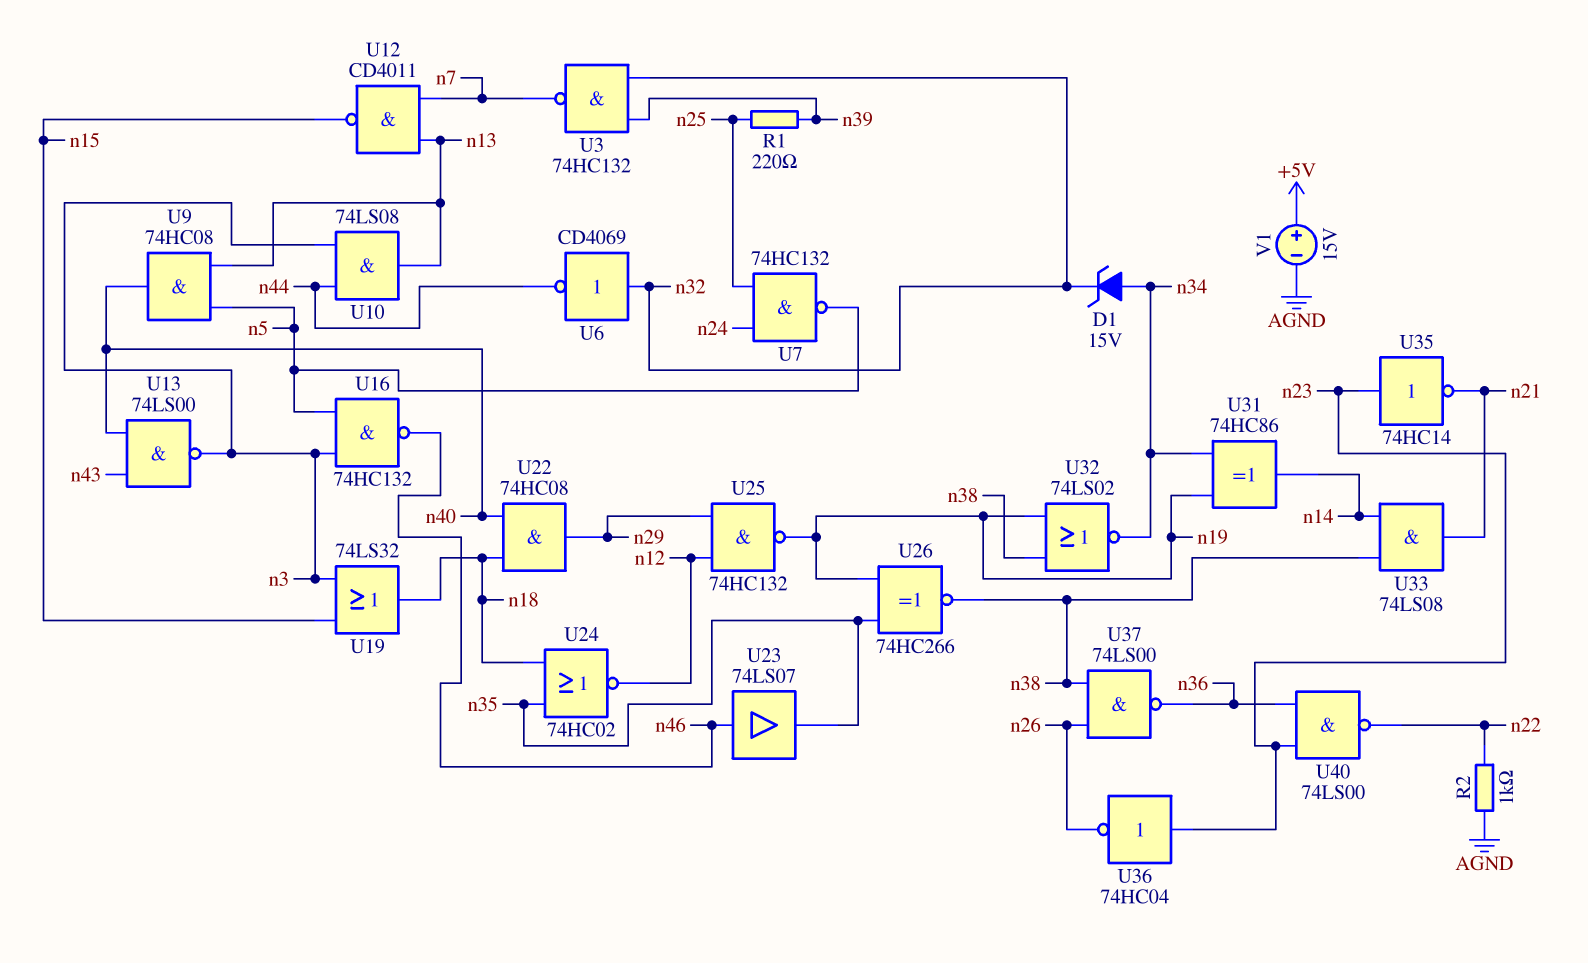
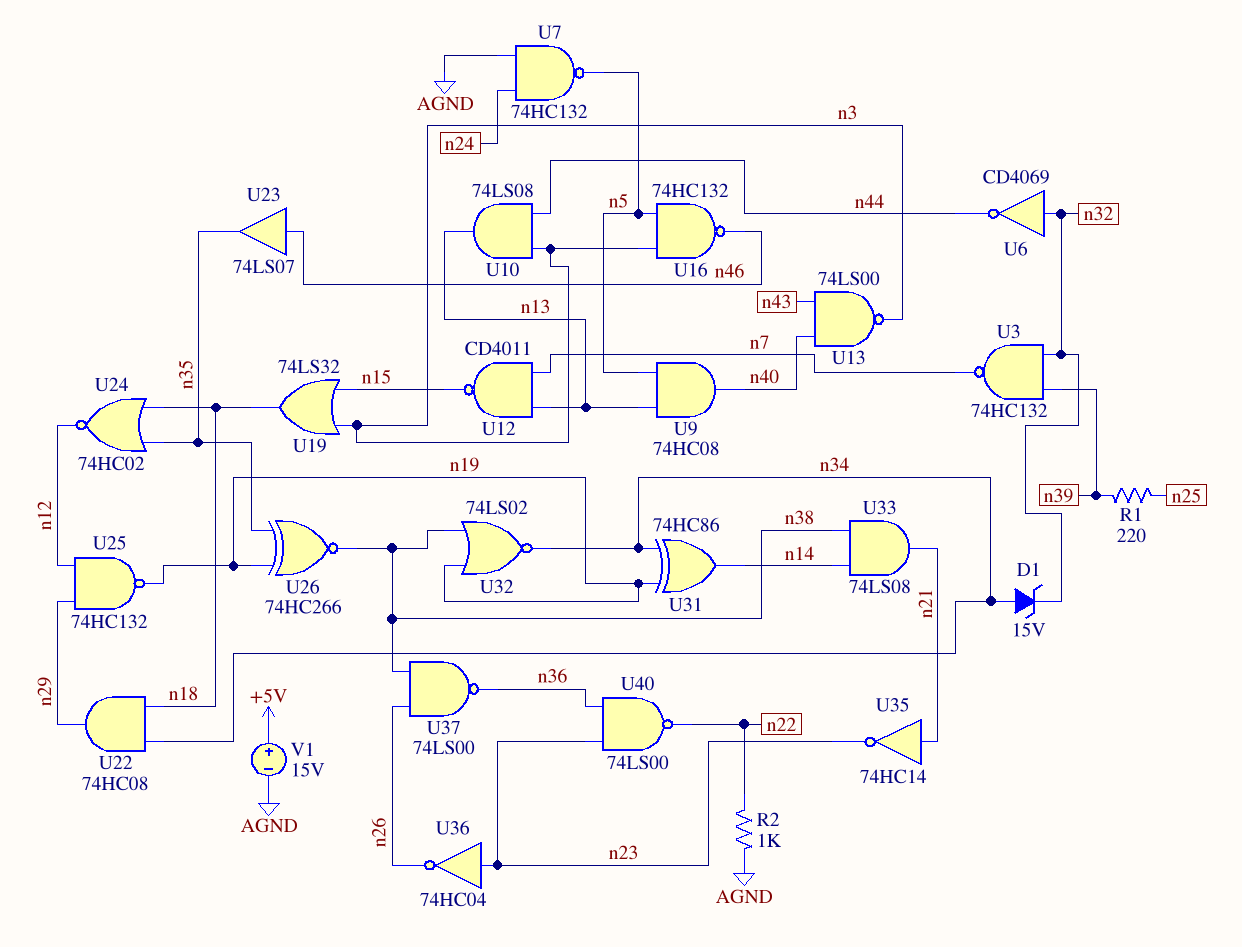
U7: NAND 74HC132 (in n24, in n25, out n5) -> NAND 74HC132 (in AGND, in n24, out n5)
U22: AND 74HC08 (in n18, in n40, out n29) -> AND 74HC08 (in n18, in n34, out n29)
U35: NOT 74HC14 (in n23, out n21) -> NOT 74HC14 (in n21, out n23)

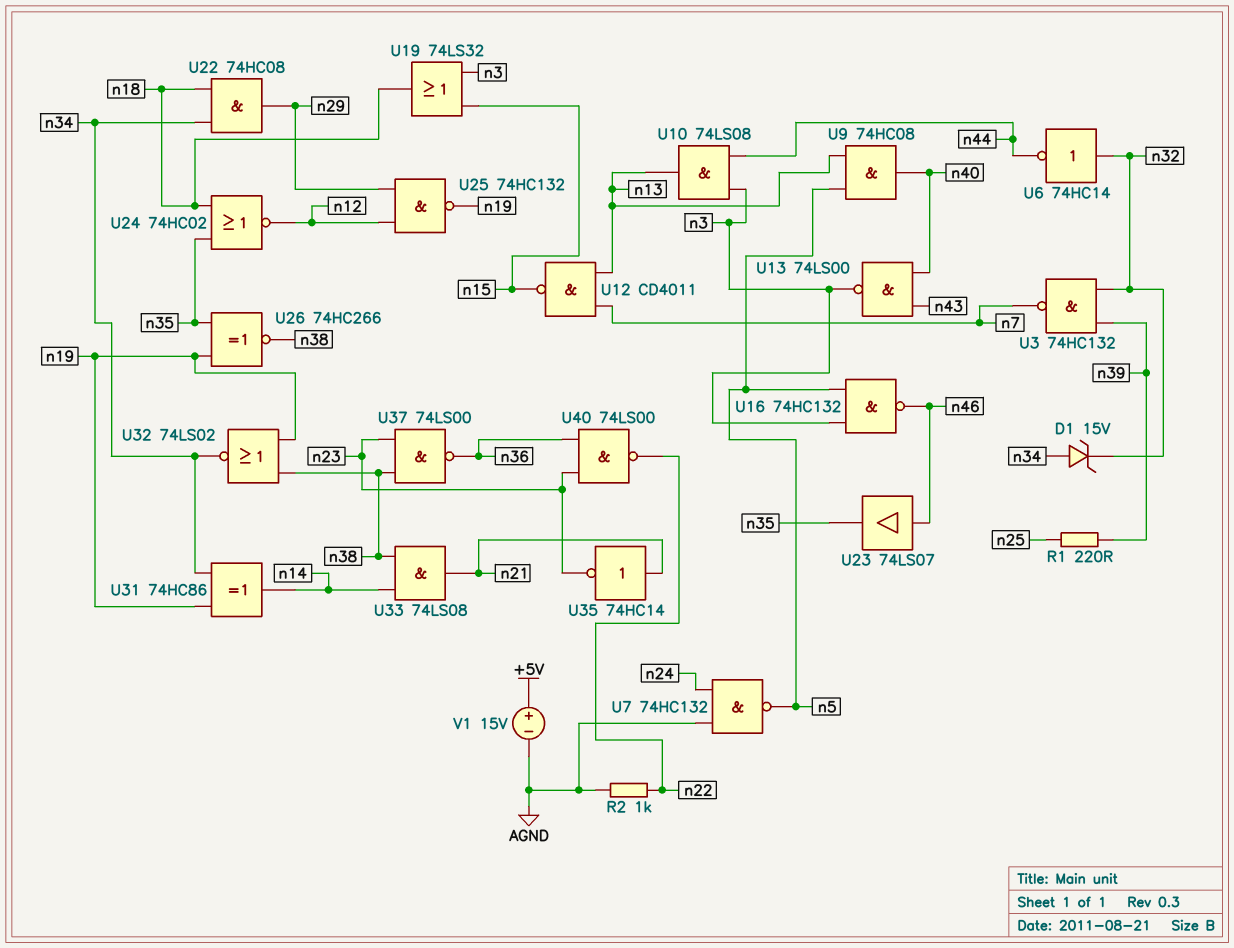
U6: NOT CD4069 (in n32, out n44) -> NOT 74HC14 (in n32, out n44)
U36: NOT 74HC04 (in n23, out n26) -> none
U37: NAND 74LS00 (in n26, in n38, out n36) -> NAND 74LS00 (in n23, in n38, out n36)

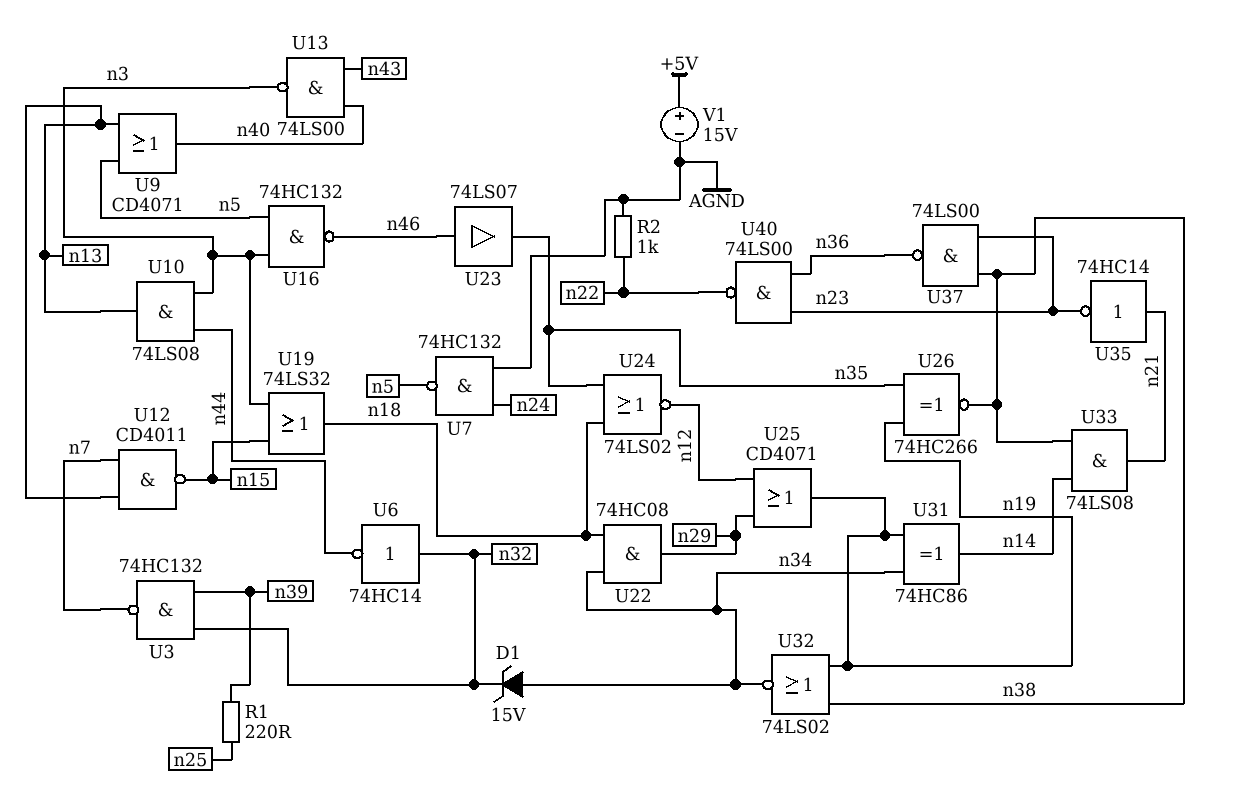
U9: AND 74HC08 (in n5, in n13, out n40) -> OR CD4071 (in n5, in n13, out n40)
U24: NOR 74HC02 (in n18, in n35, out n12) -> NOR 74LS02 (in n18, in n35, out n12)
U25: NAND 74HC132 (in n12, in n29, out n19) -> OR CD4071 (in n12, in n29, out n19)

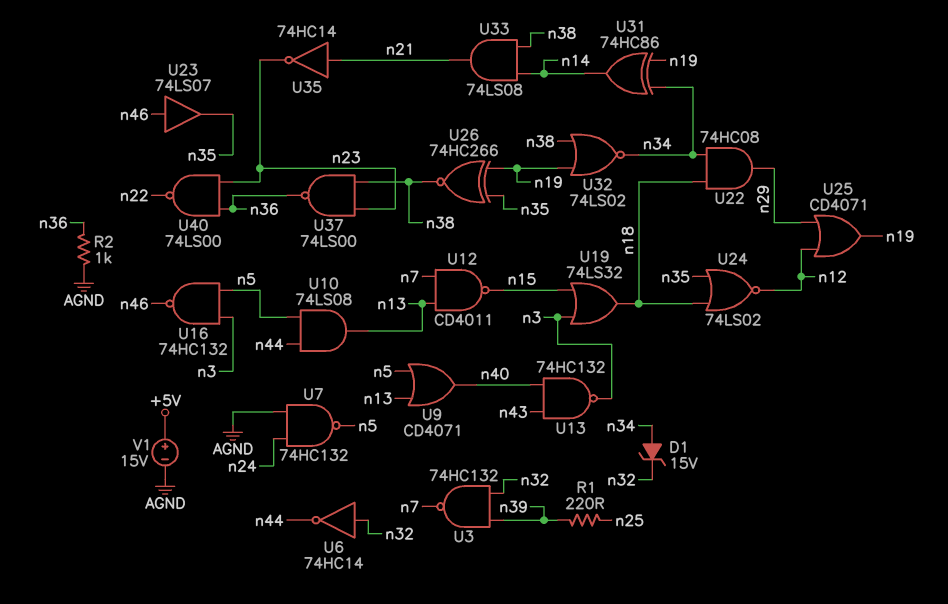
R2: 1k (AGND, n22) -> 1k (AGND, n36)
U10: AND 74LS08 (in n3, in n44, out n13) -> AND 74LS08 (in n5, in n44, out n13)
U13: NAND 74LS00 (in n40, in n43, out n3) -> NAND 74HC132 (in n40, in n43, out n3)

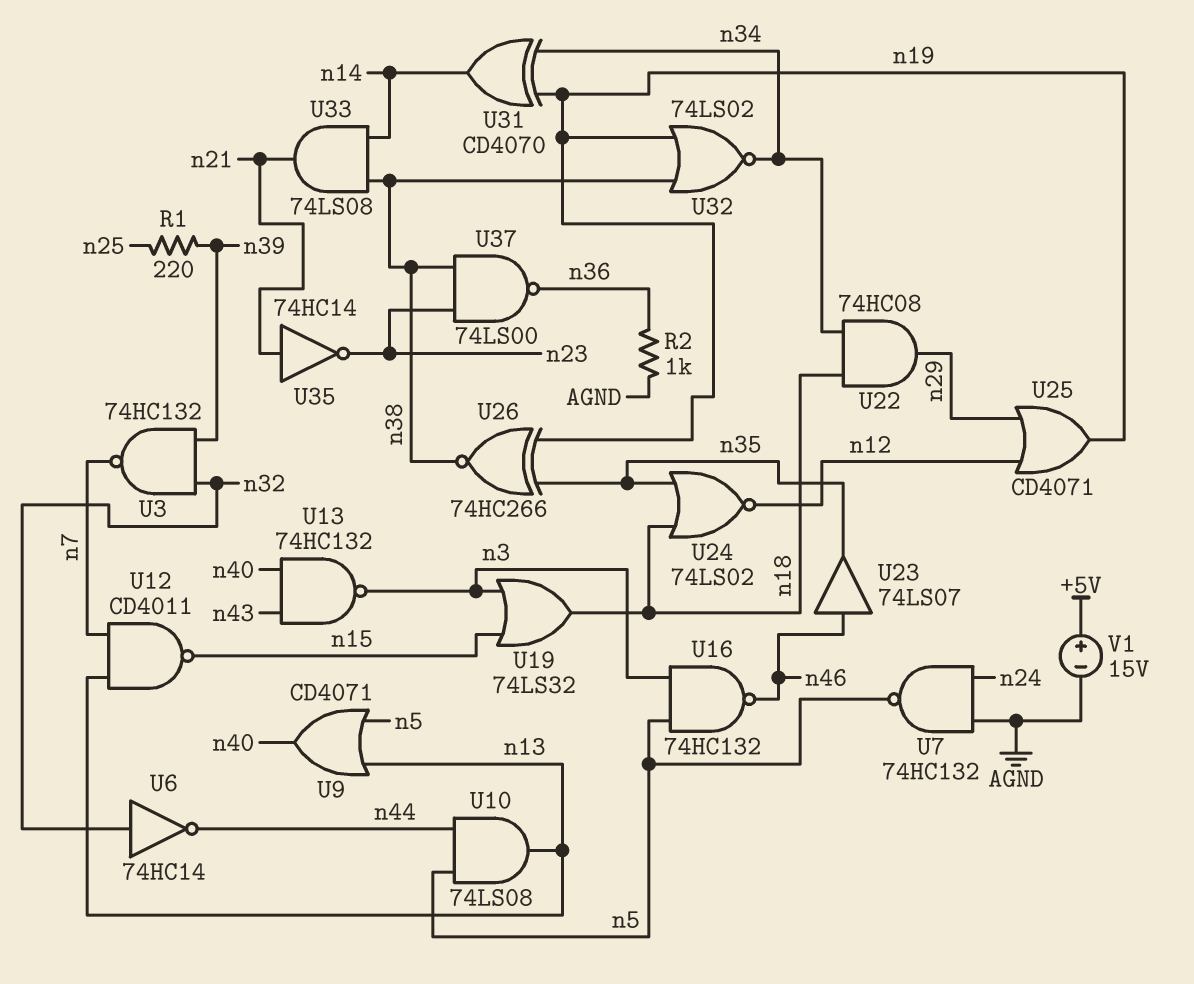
D1: zener 15V (A n34, K n32) -> none
U31: XOR 74HC86 (in n19, in n34, out n14) -> XOR CD4070 (in n19, in n34, out n14)
U40: NAND 74LS00 (in n23, in n36, out n22) -> none

